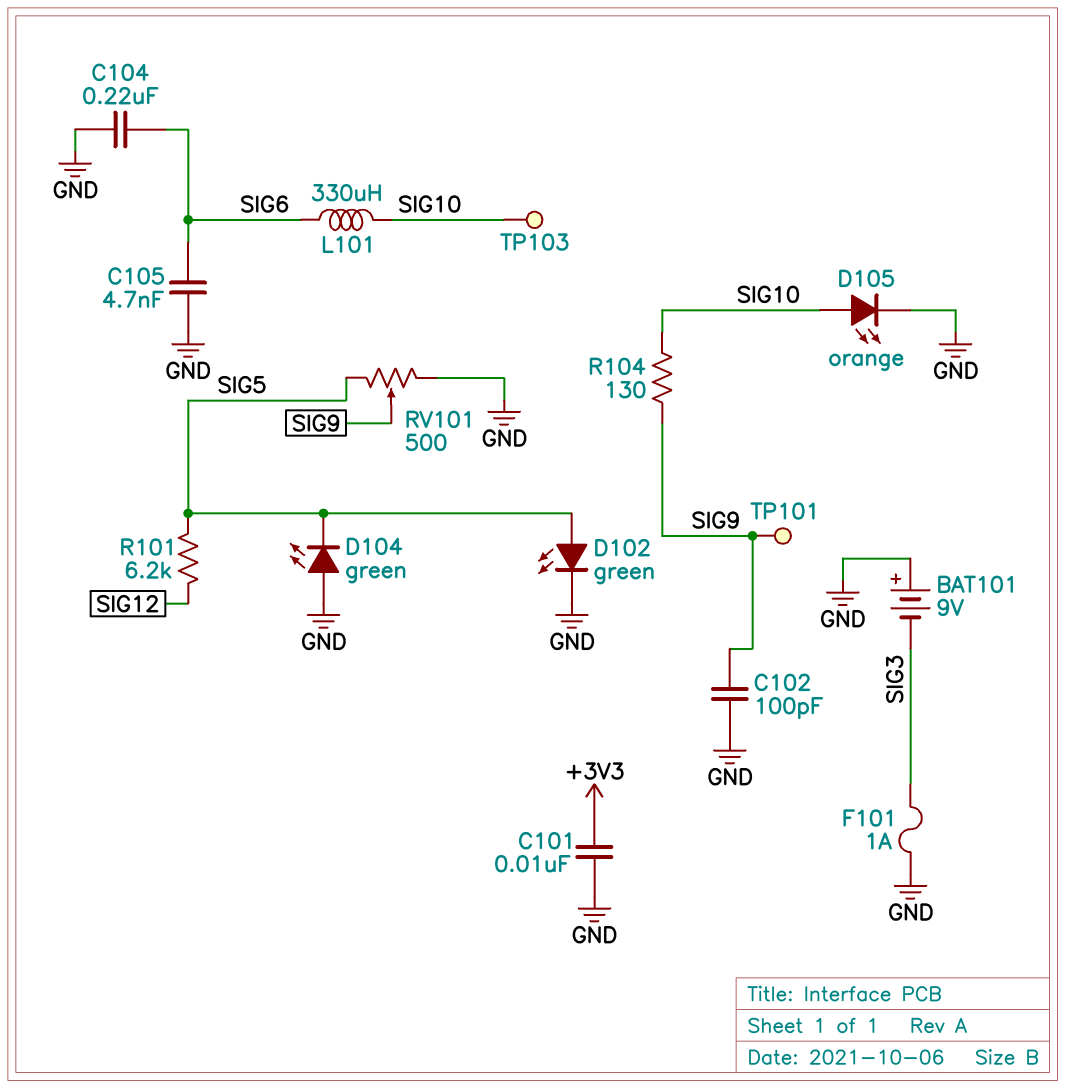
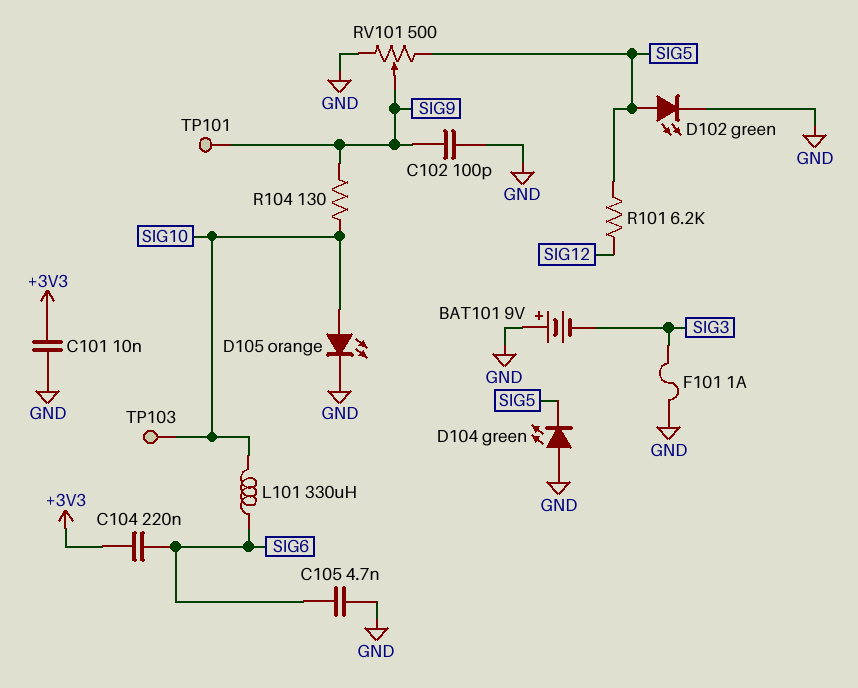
C104: 220nF (GND, SIG6) -> 220nF (+3V3, SIG6)

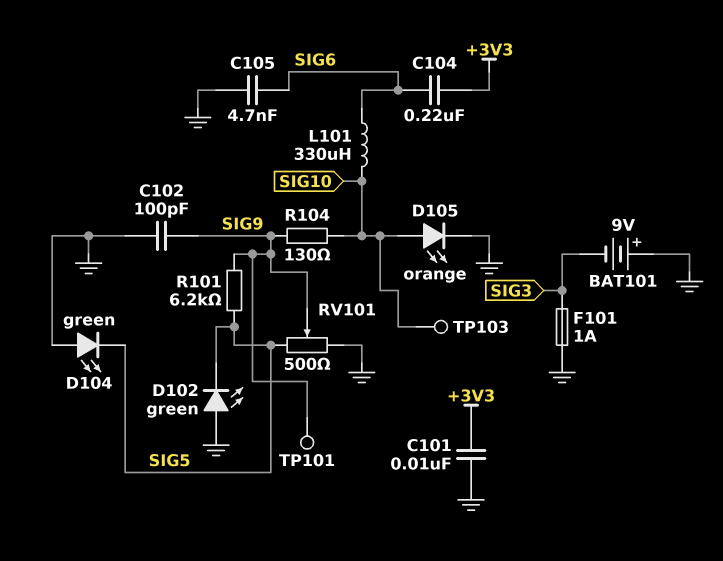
D102: LED green (A SIG5, K GND) -> LED green (A GND, K SIG5)
R101: 6.2k (SIG5, SIG12) -> 6.2k (SIG5, SIG9)

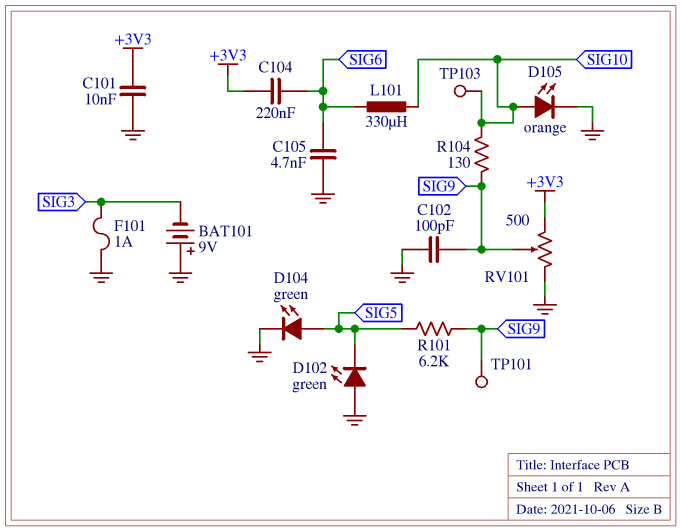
D104: LED green (A GND, K SIG5) -> LED green (A SIG5, K GND)
RV101: 500 (GND, SIG5, wiper SIG9) -> 500 (+3V3, GND, wiper SIG9)

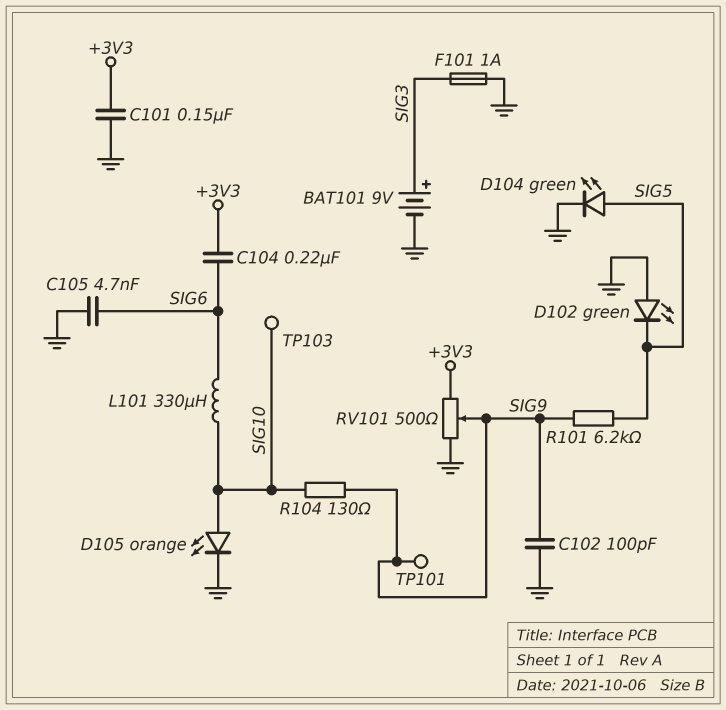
BAT101: 9V (plus GND, minus SIG3) -> 9V (plus SIG3, minus GND)
C101: 10nF (+3V3, GND) -> 150nF (+3V3, GND)

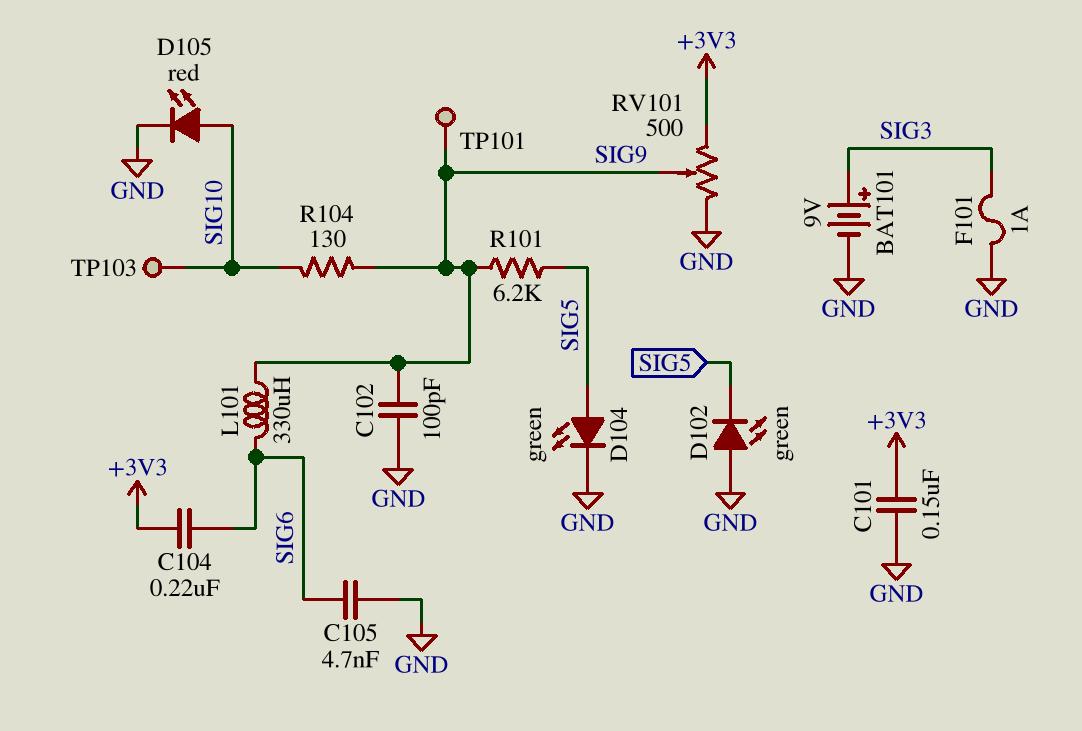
D105: LED orange (A SIG10, K GND) -> LED red (A SIG10, K GND)
L101: 330uH (SIG6, SIG10) -> 330uH (SIG6, SIG9)

